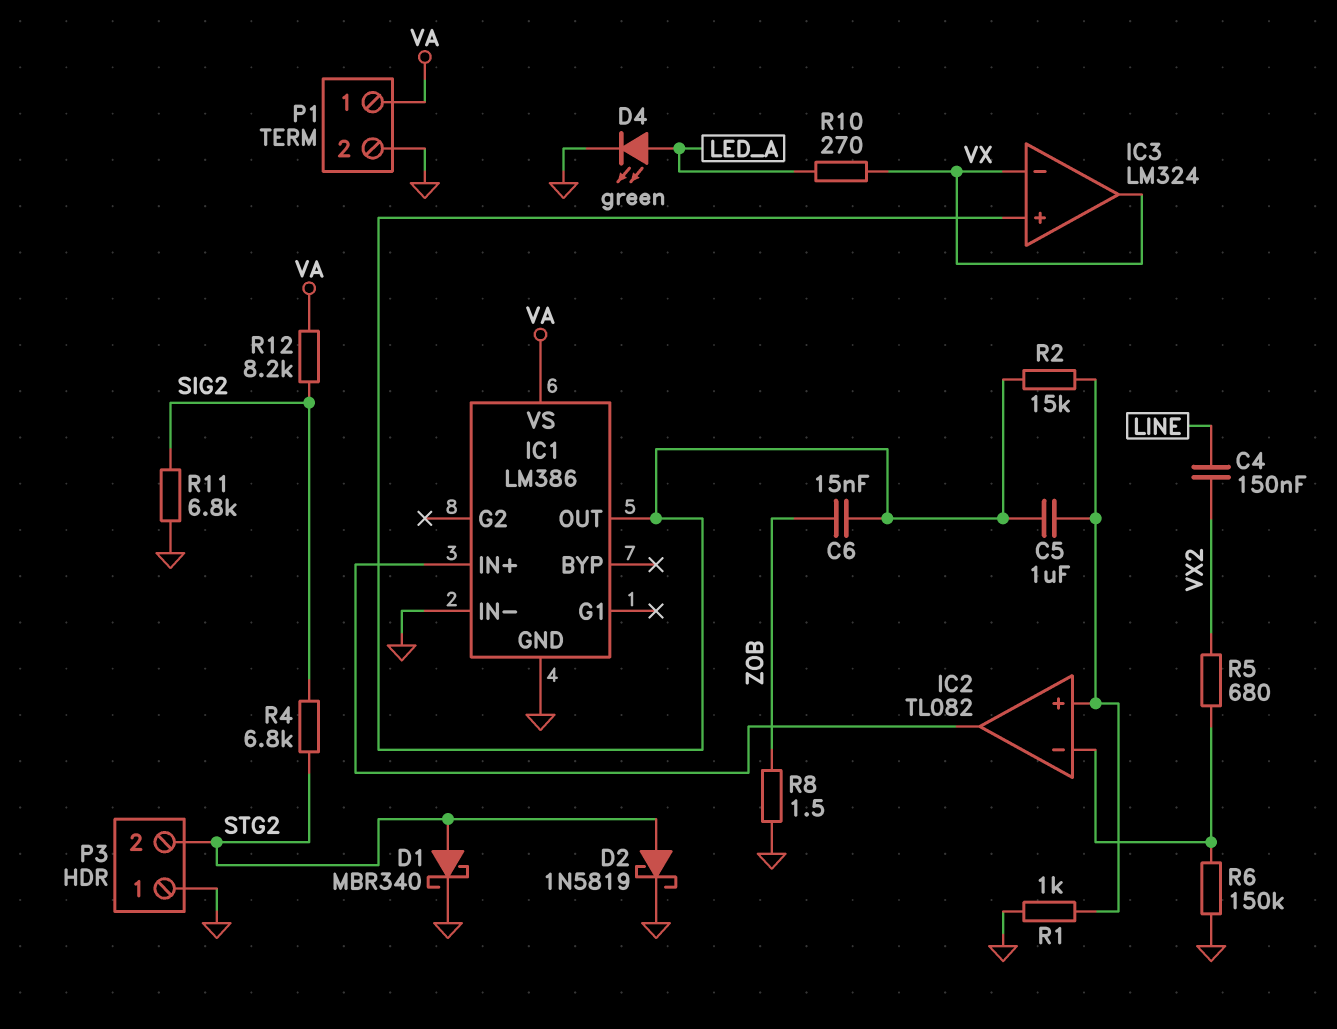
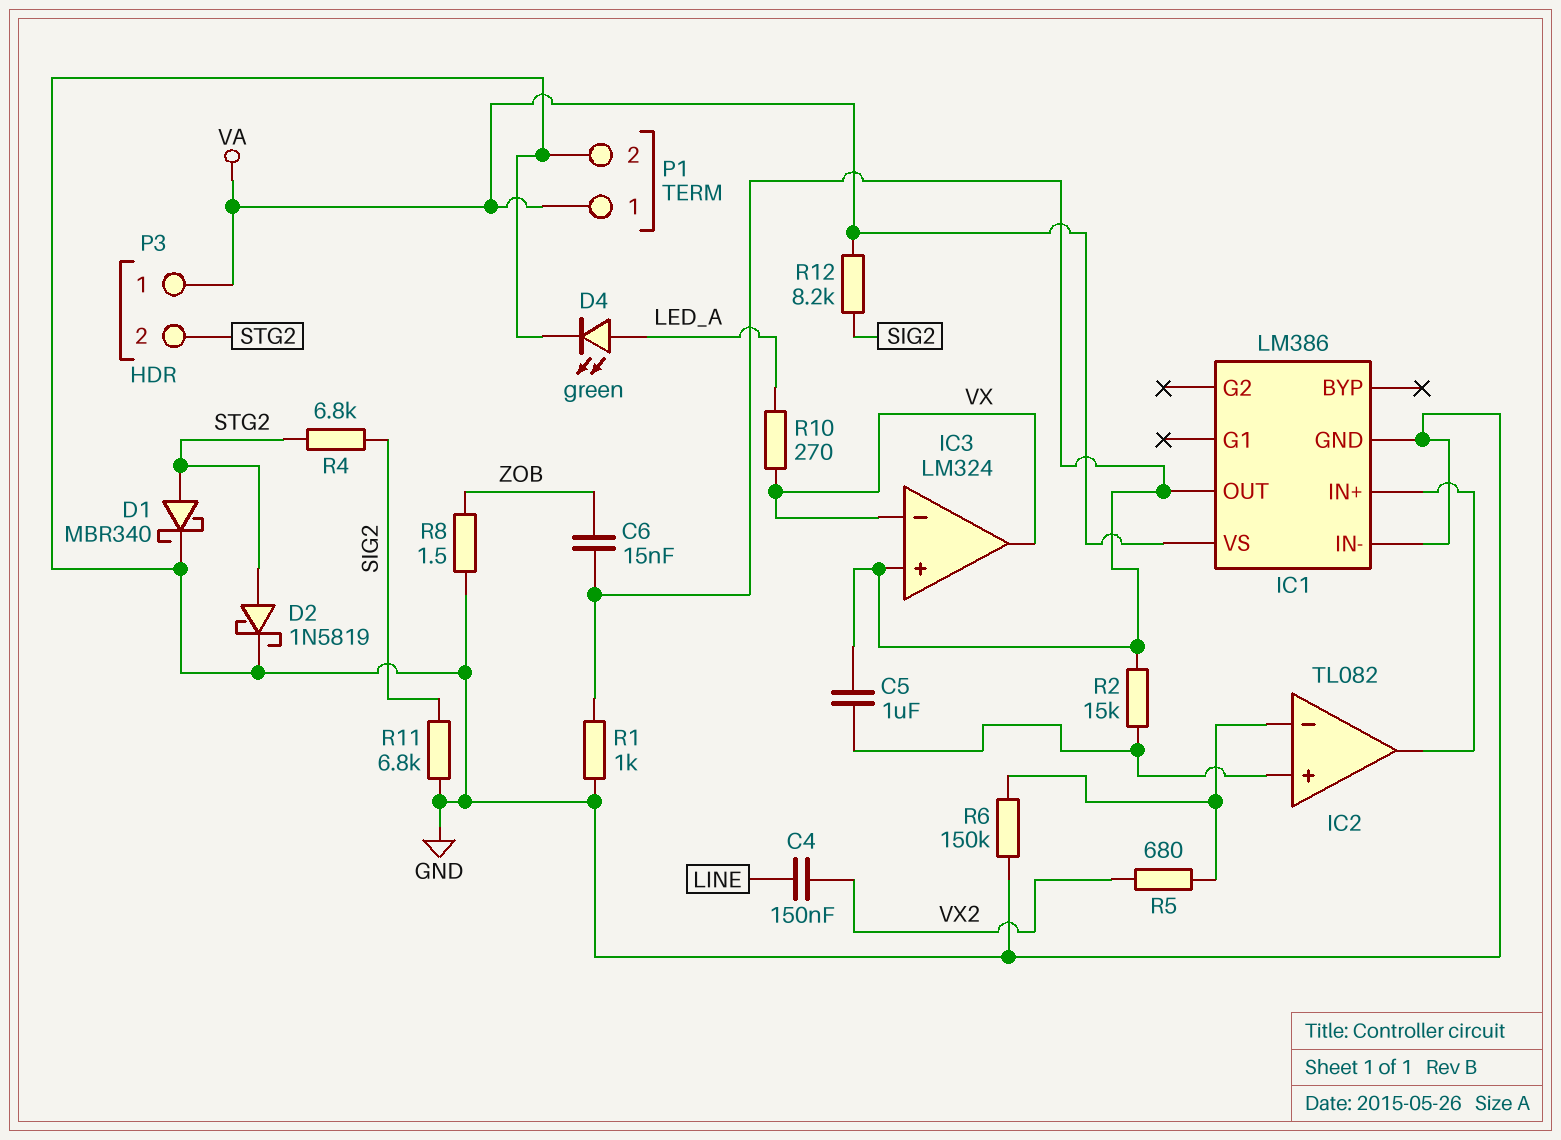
P3 pin 1: GND -> VA
R1: 1k (GND, IC2/in+) -> 1k (GND, IC1/OUT)

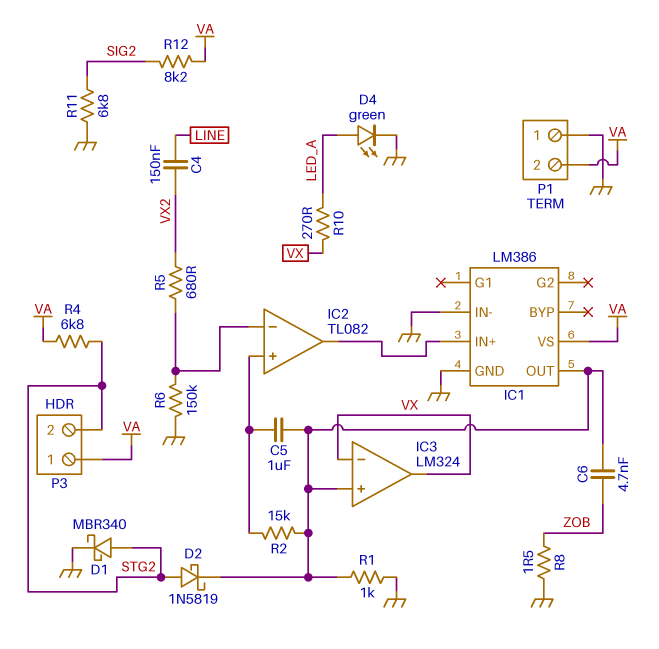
C6: 15nF (IC1/OUT, ZOB) -> 4.7nF (IC1/OUT, ZOB)
D2: schottky 1N5819 (A STG2, K GND) -> schottky 1N5819 (A STG2, K IC1/OUT)
P1 pin 1: VA -> GND
P1 pin 2: GND -> VA
R4: 6.8k (SIG2, STG2) -> 6.8k (STG2, VA)

